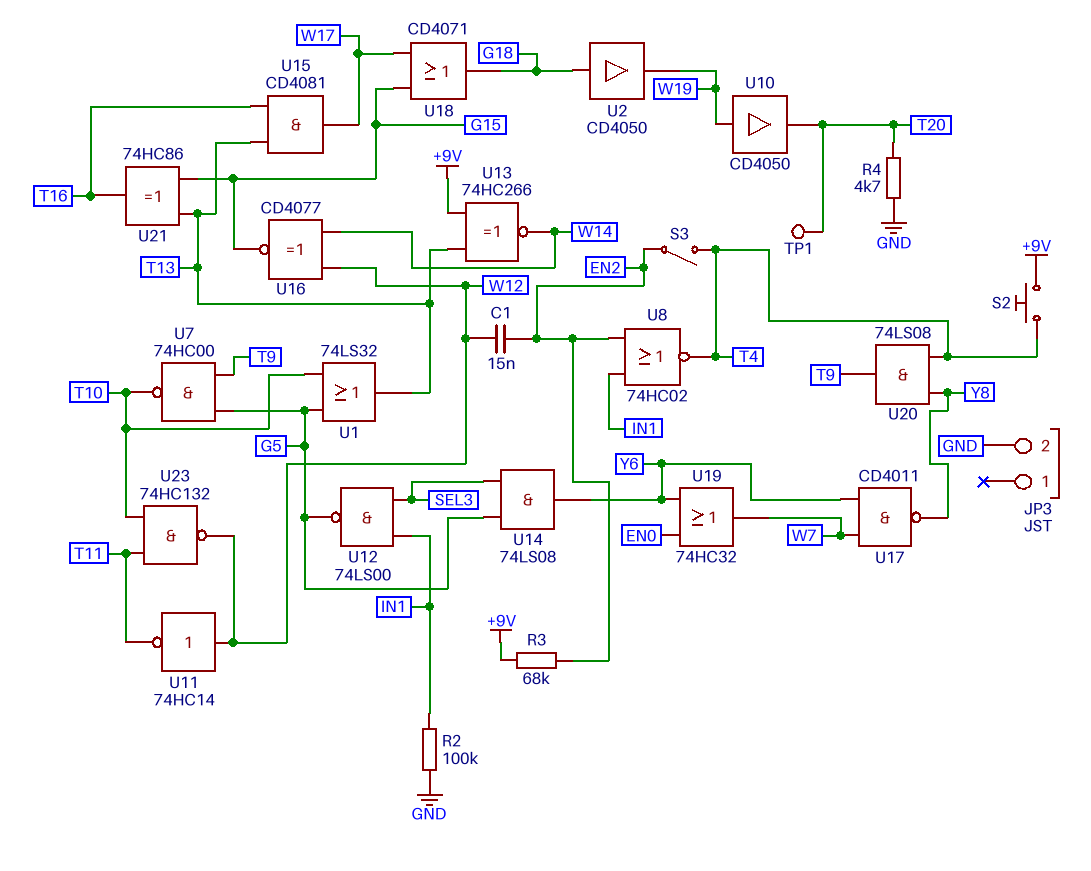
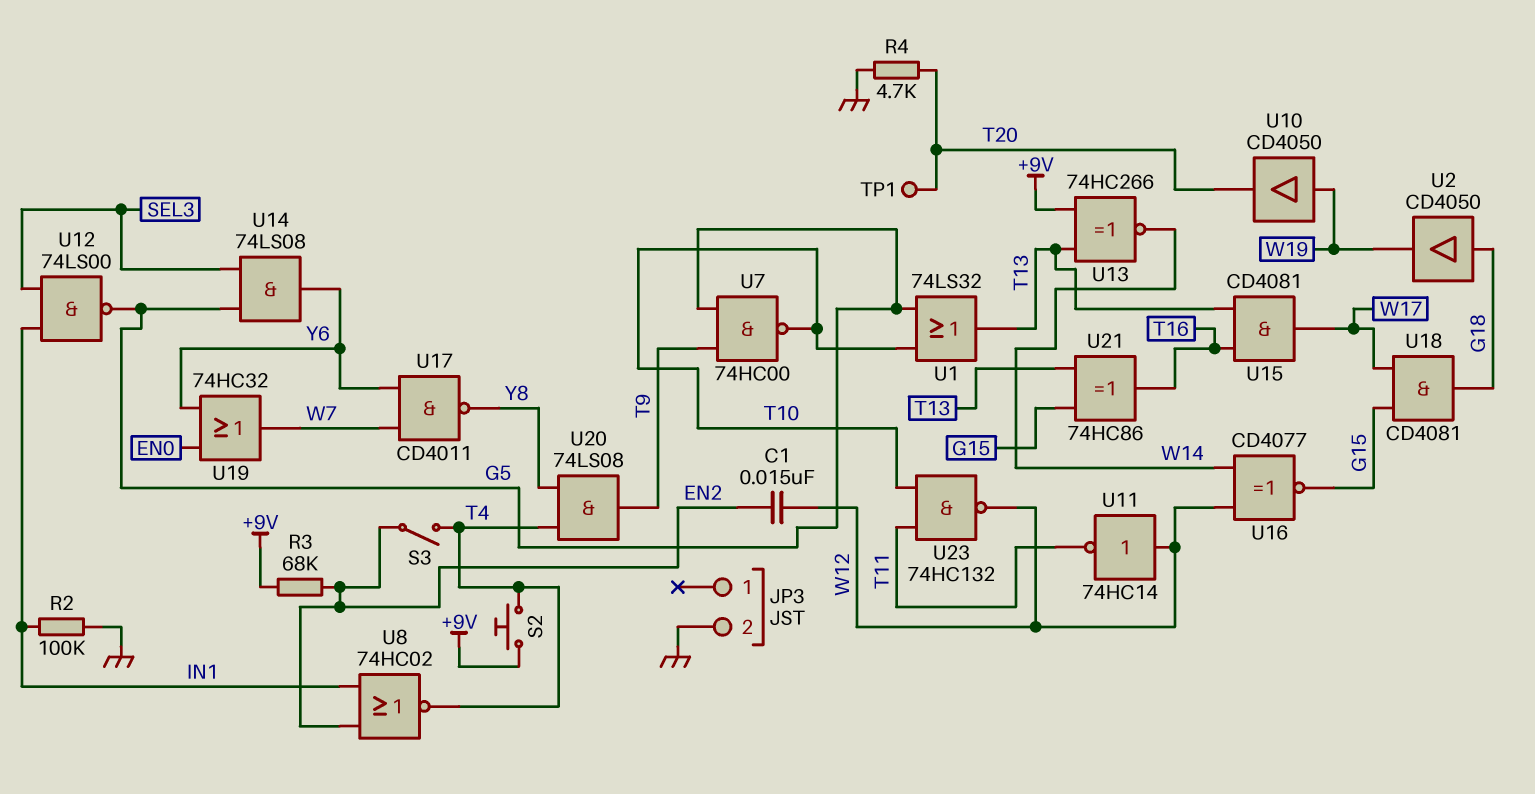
U18: OR CD4071 (in G15, in W17, out G18) -> AND CD4081 (in G15, in W17, out G18)

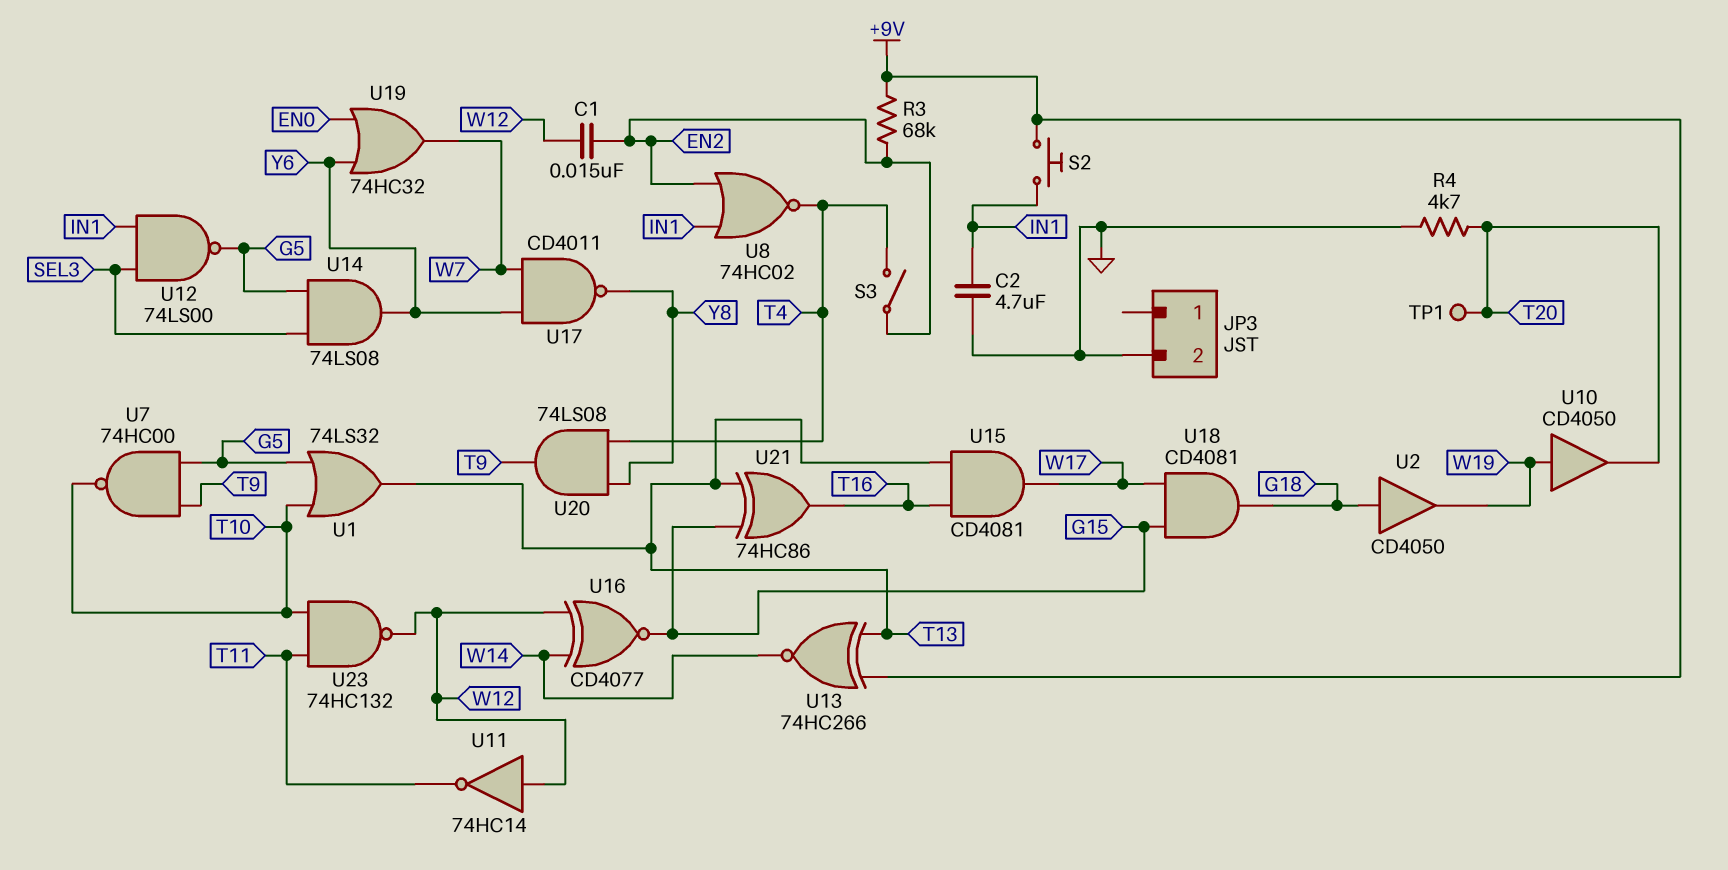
C2: none -> 4.7uF (GND, IN1)
R2: 100k (GND, IN1) -> none
S2: button (+9V, T4) -> button (+9V, IN1)

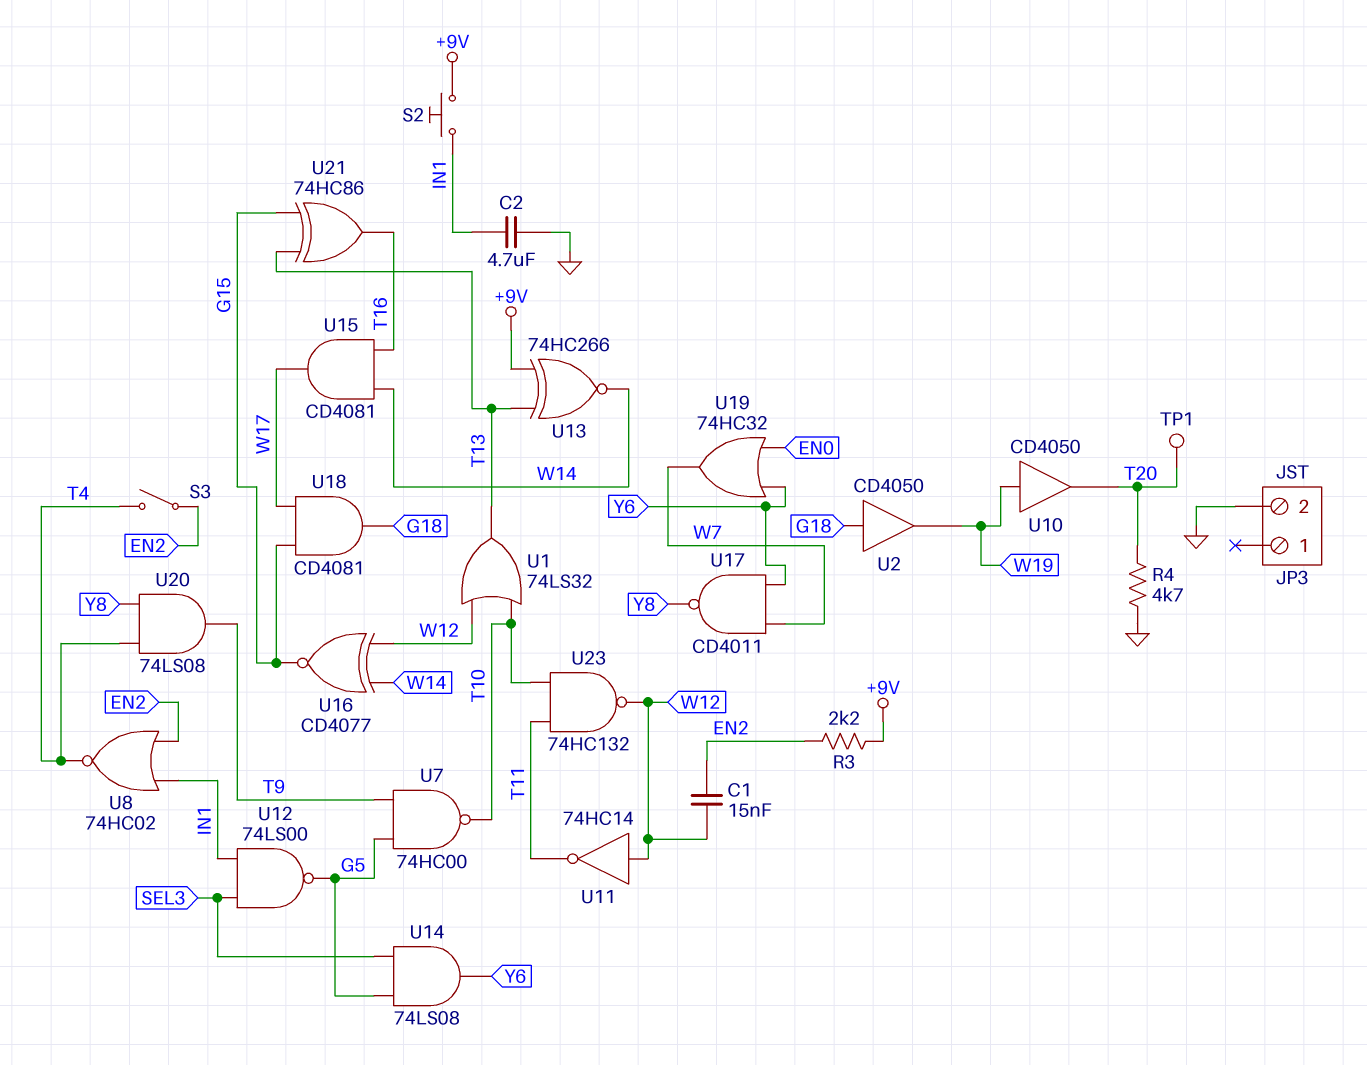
R3: 68k (+9V, EN2) -> 2.2k (+9V, EN2)
U1: OR 74LS32 (in G5, in T10, out T13) -> OR 74LS32 (in T10, in W12, out T13)
U15: AND CD4081 (in T13, in T16, out W17) -> AND CD4081 (in T16, in W14, out W17)

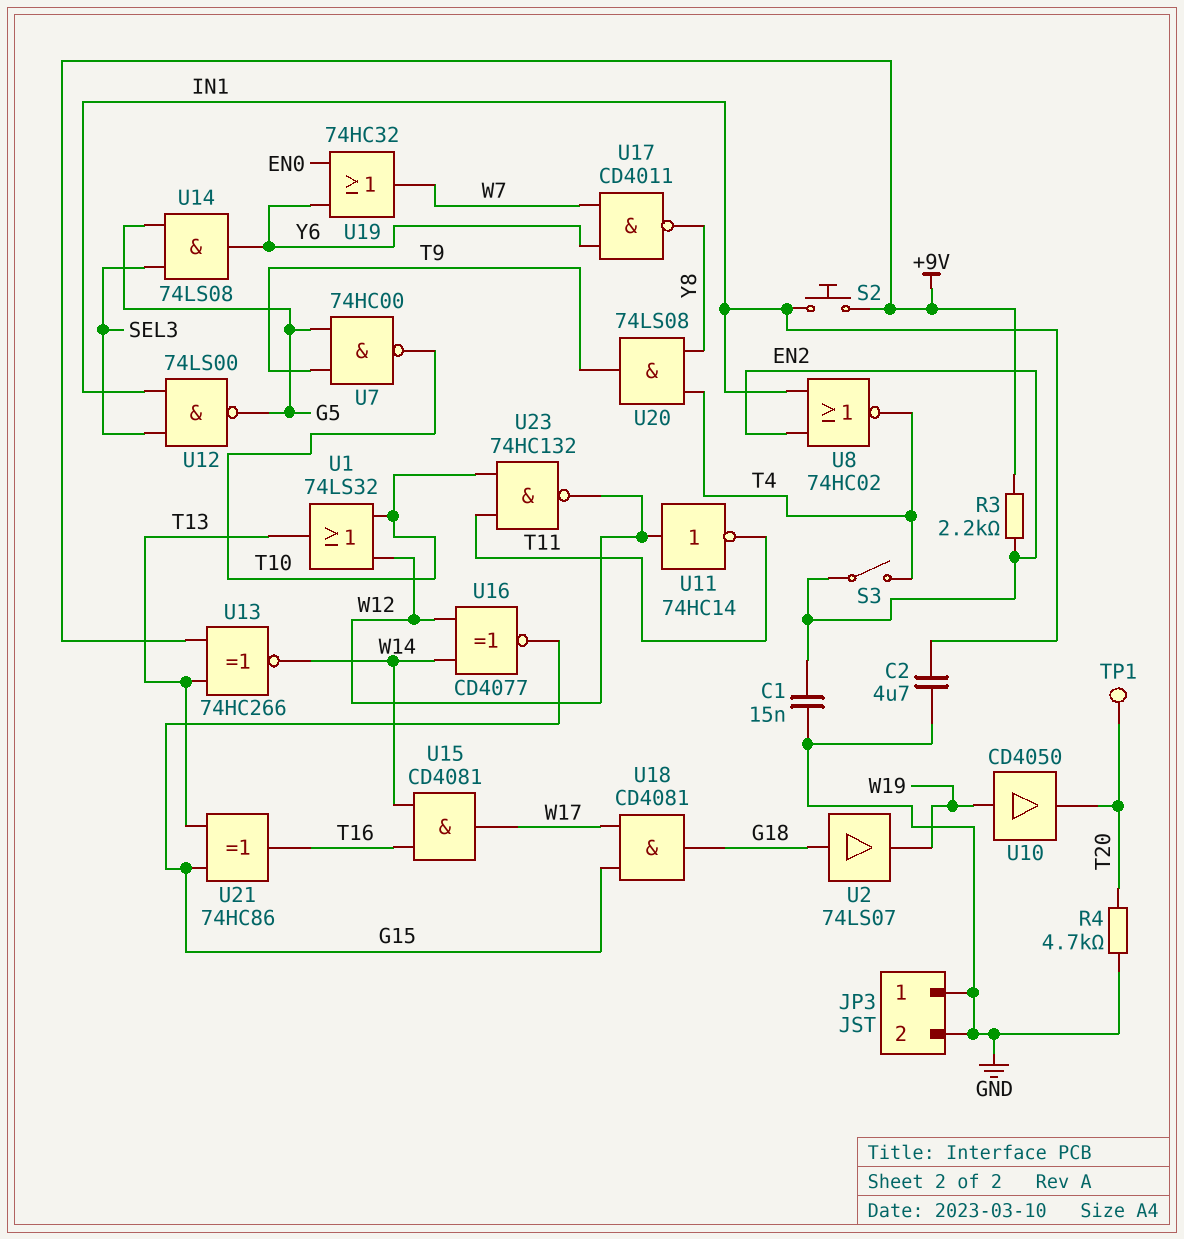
C1: 15nF (EN2, W12) -> 15nF (EN2, GND)
JP3 pin 1: none -> GND
U2: buffer CD4050 (in G18, out W19) -> buffer 74LS07 (in G18, out W19)

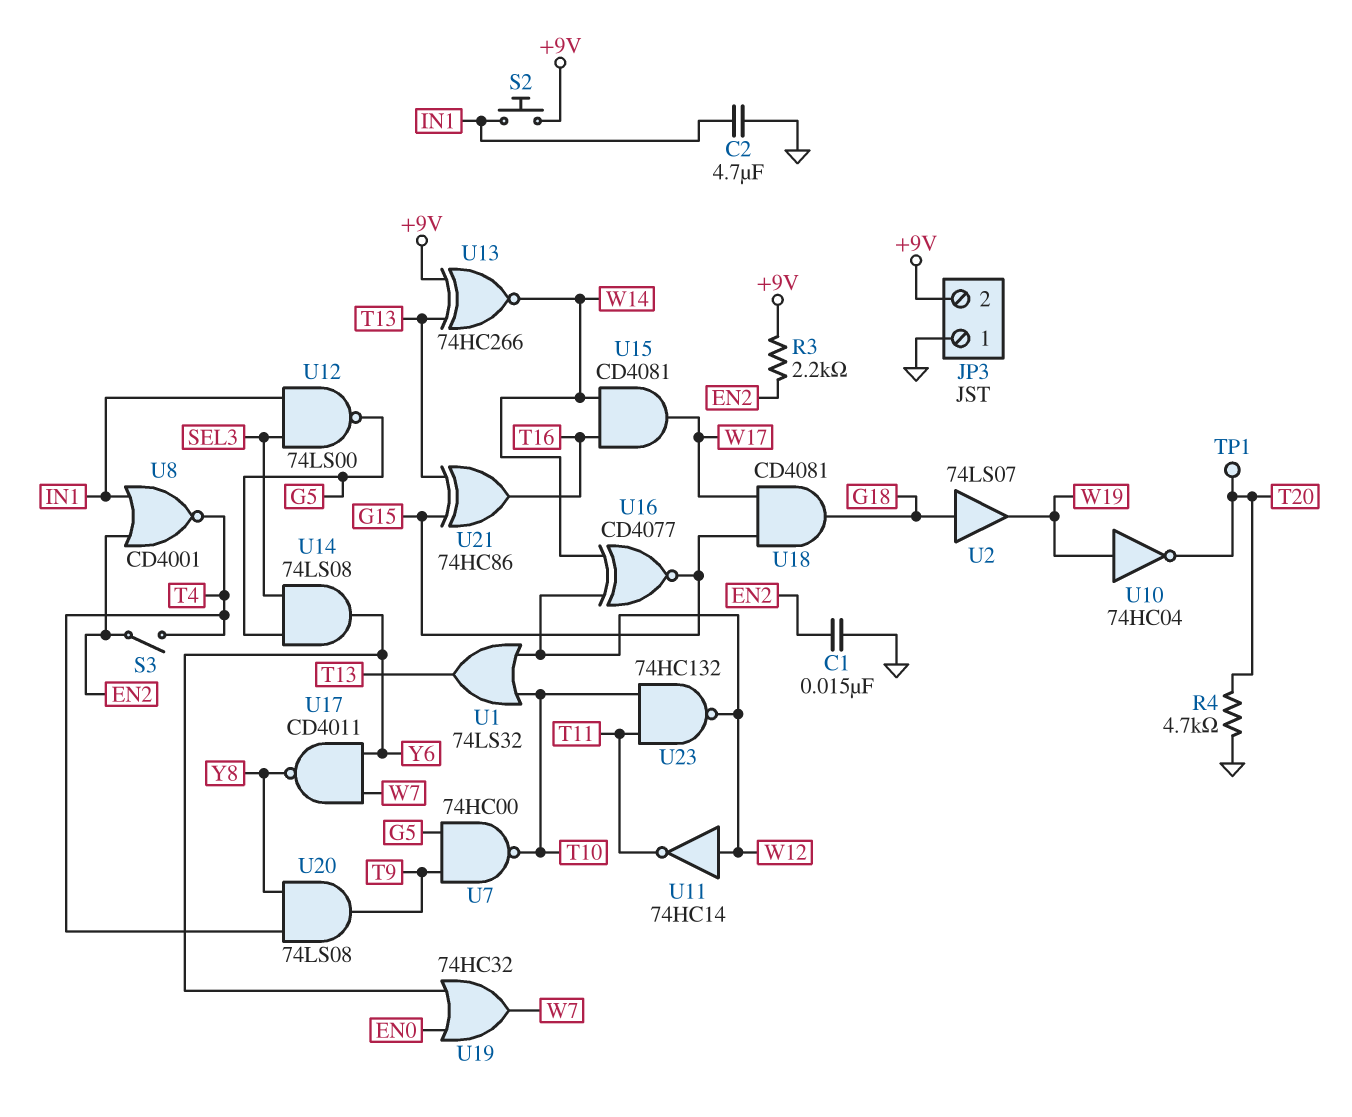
JP3 pin 2: GND -> +9V
U8: NOR 74HC02 (in EN2, in IN1, out T4) -> NOR CD4001 (in EN2, in IN1, out T4)
U10: buffer CD4050 (in W19, out T20) -> NOT 74HC04 (in W19, out T20)

